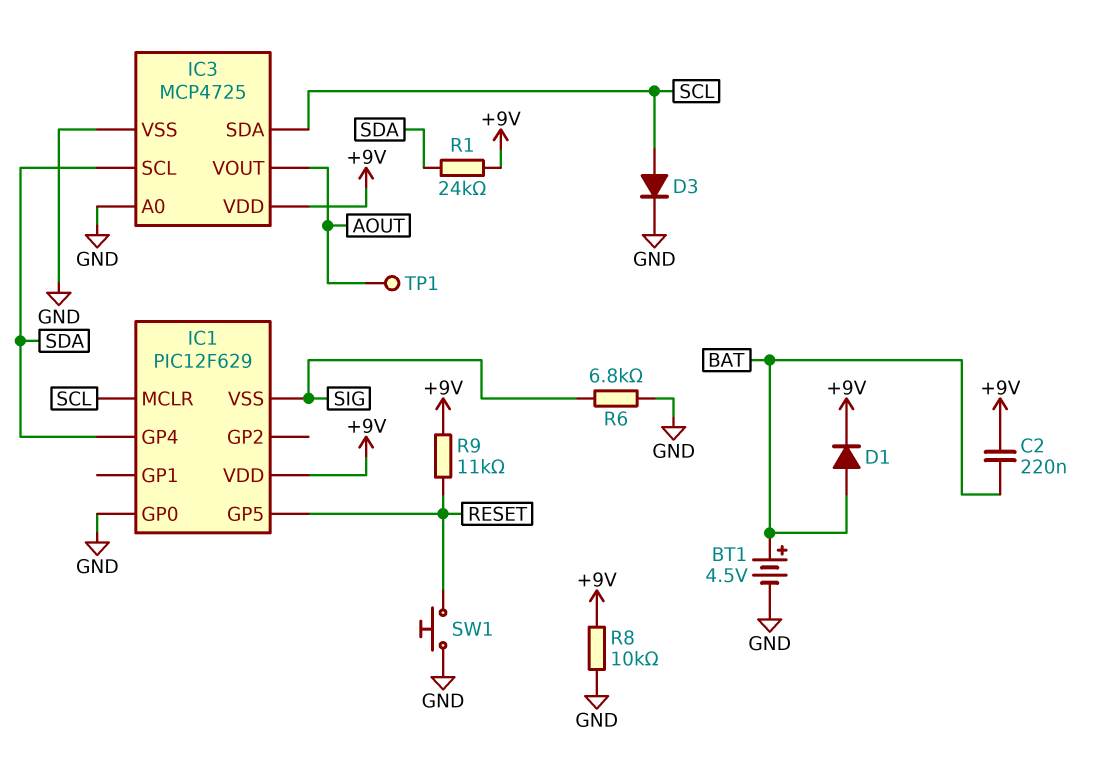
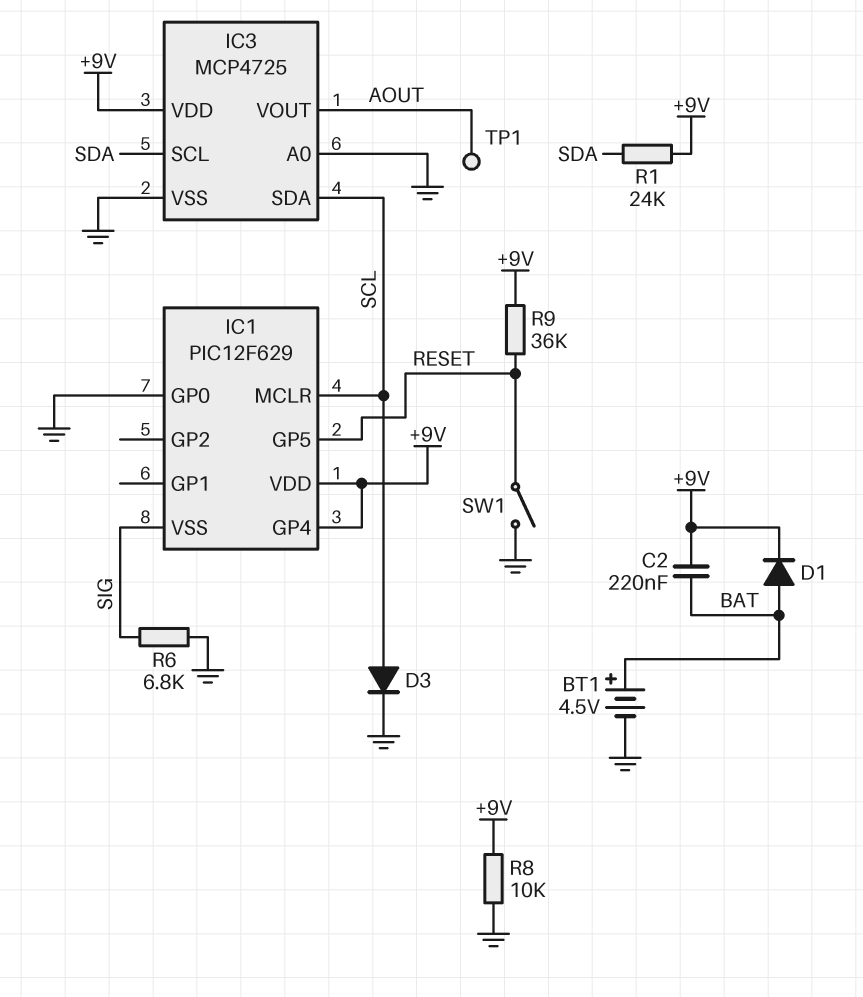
IC1 pin GP4: SDA -> +9V
R9: 11k (+9V, RESET) -> 36k (+9V, RESET)
SW1: button (GND, RESET) -> switch (GND, RESET)

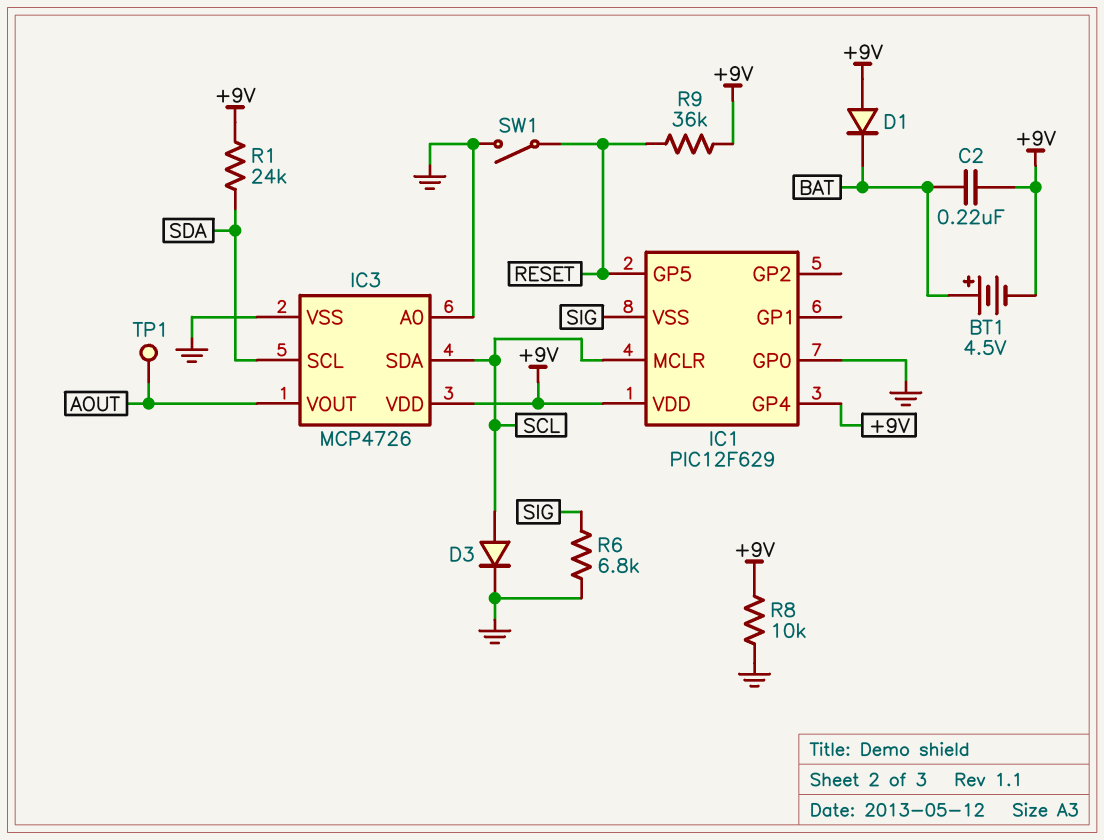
BT1: 4.5V (plus BAT, minus GND) -> 4.5V (plus BAT, minus +9V)
D1: diode (A BAT, K +9V) -> diode (A +9V, K BAT)
IC3: MCP4725 -> MCP4726

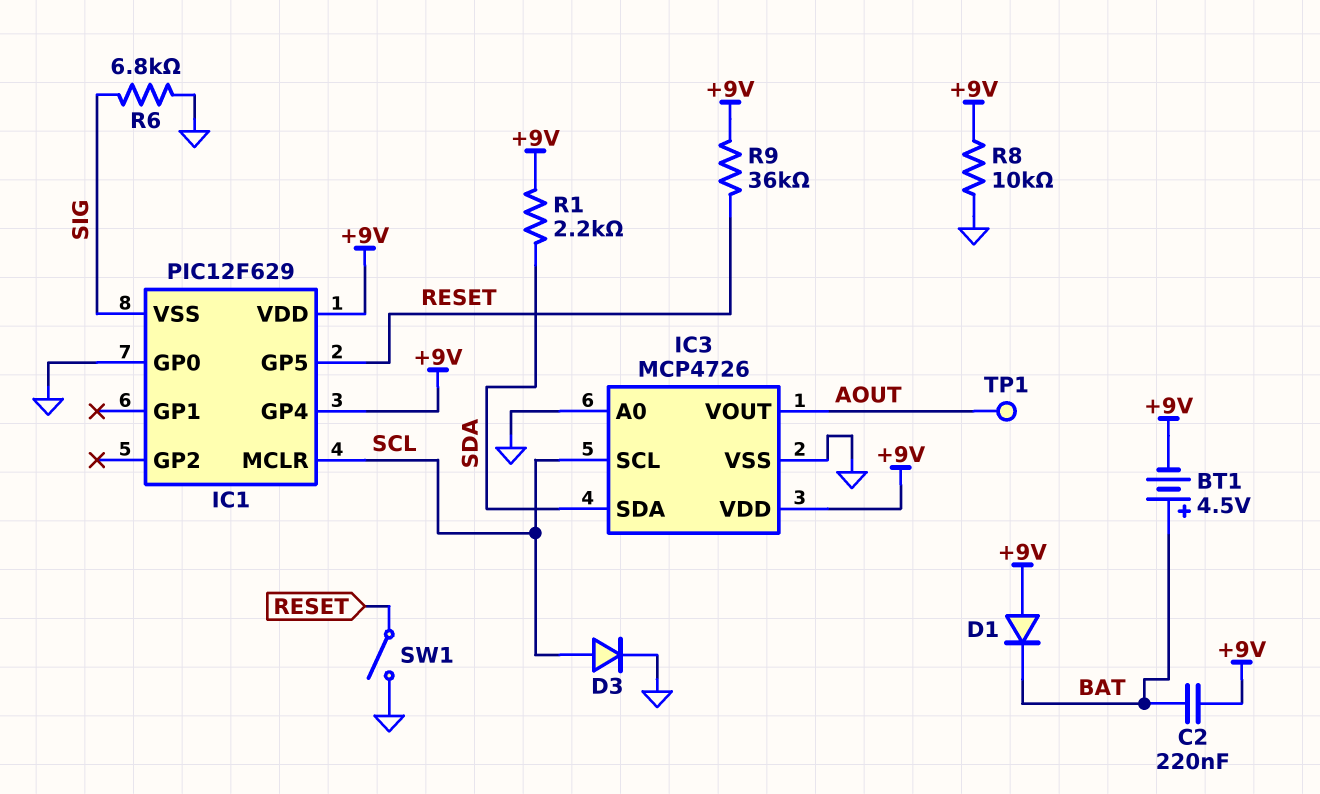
IC3 pin SCL: SDA -> SCL
IC3 pin SDA: SCL -> SDA
R1: 24k (+9V, SDA) -> 2.2k (+9V, SDA)

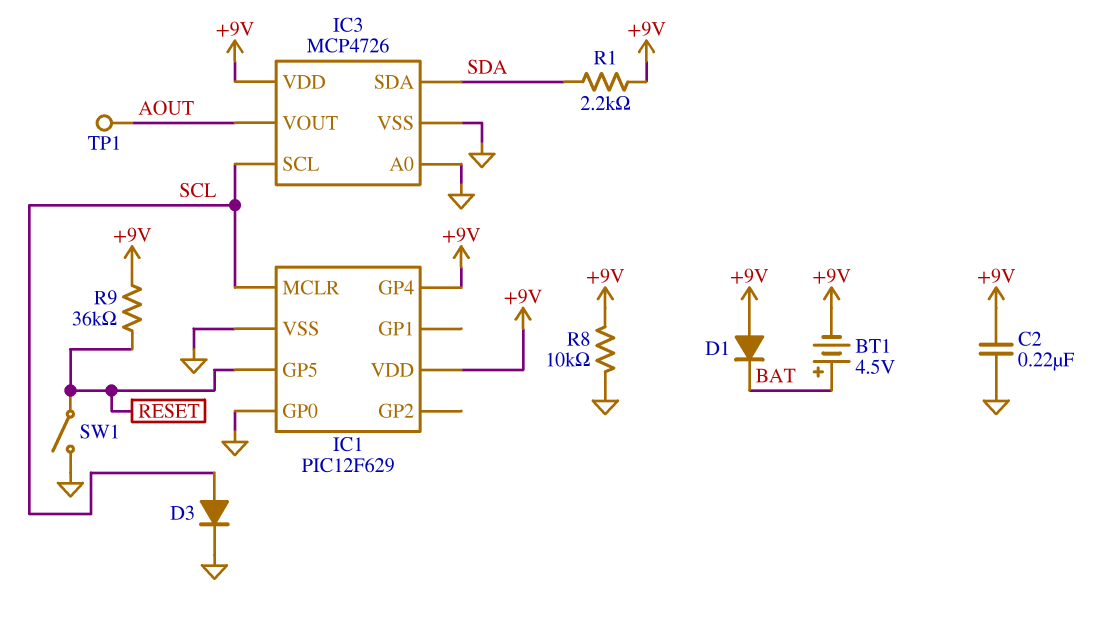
C2: 220nF (+9V, BAT) -> 220nF (+9V, GND)
IC1 pin VSS: SIG -> GND
R6: 6.8k (GND, SIG) -> none

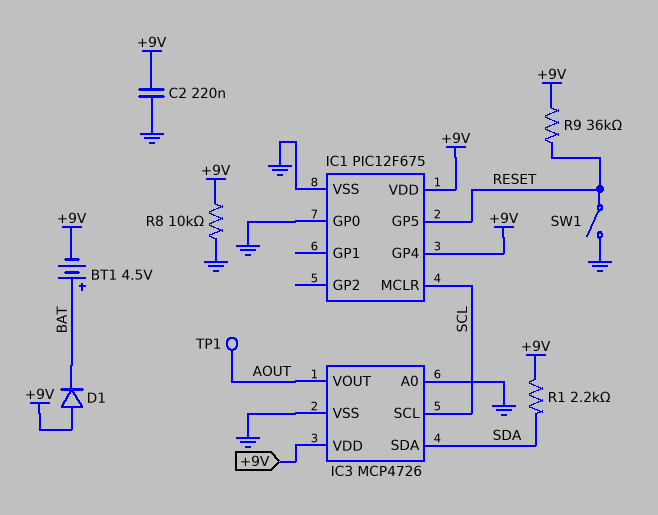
D3: diode (A SCL, K GND) -> none
IC1: PIC12F629 -> PIC12F675

